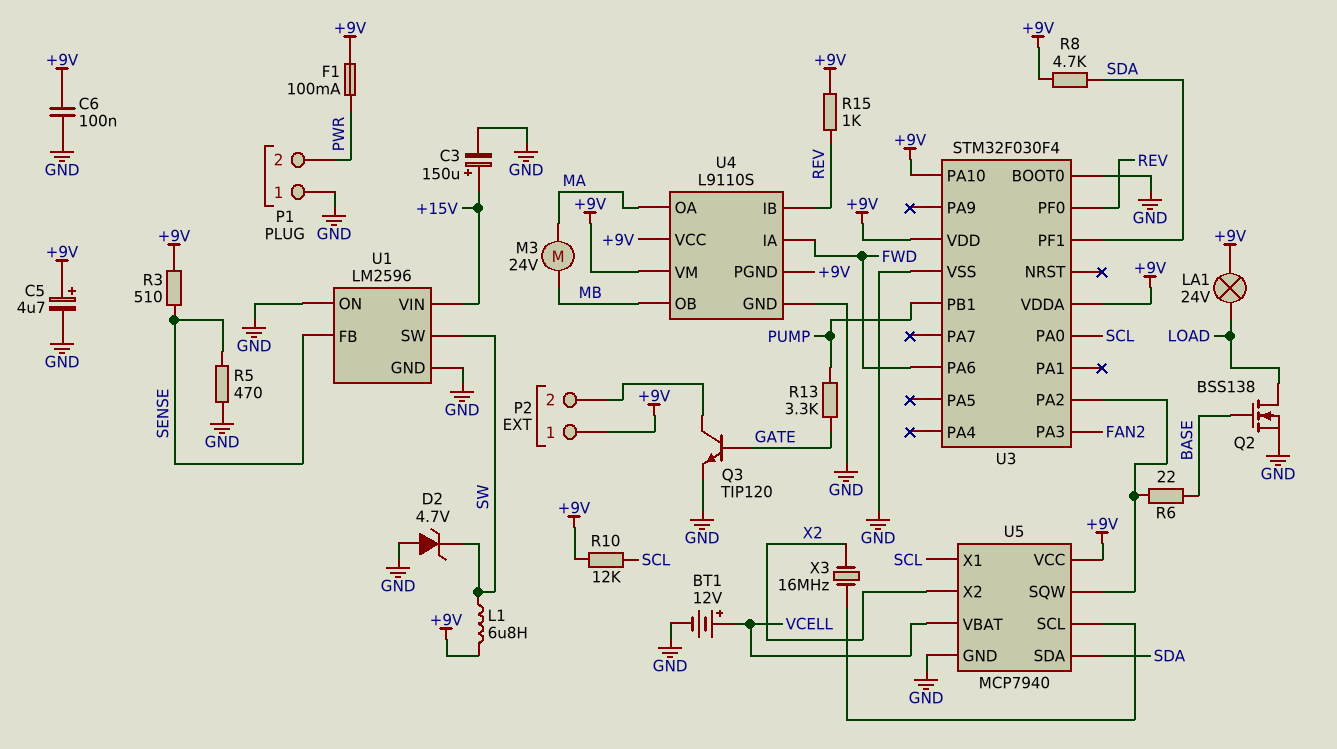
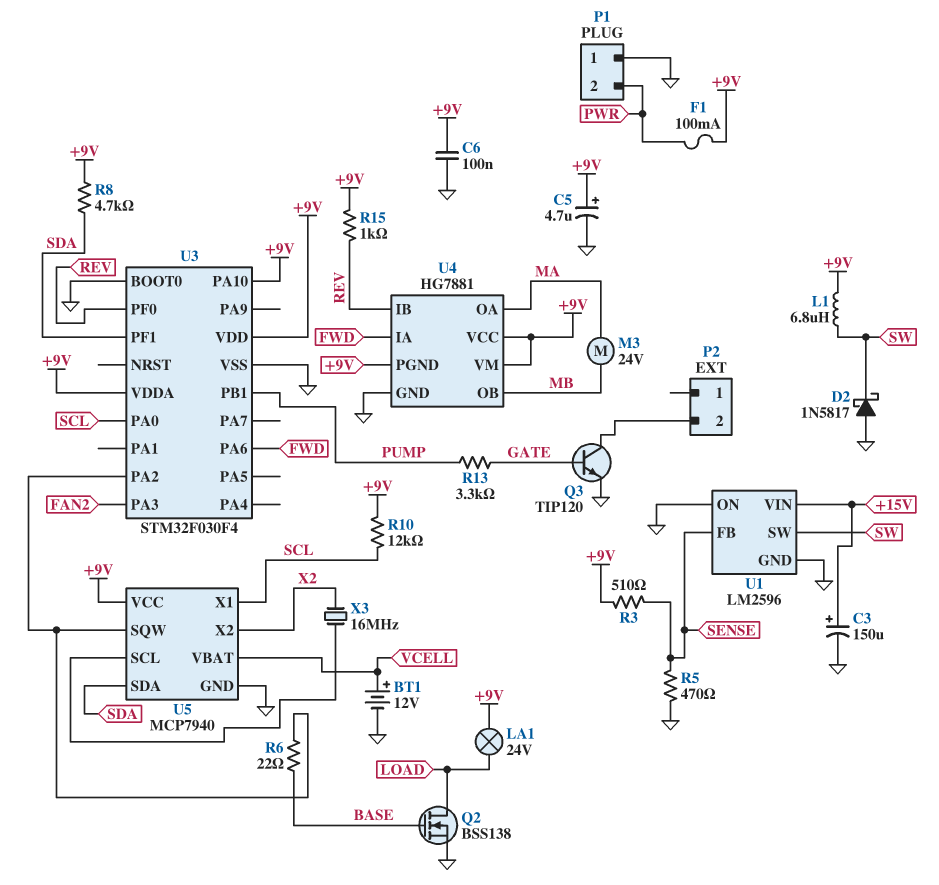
D2: zener 4.7V (A GND, K SW) -> schottky 1N5817 (A GND, K SW)
P2 pin 1: +9V -> none
U4: L9110S -> HG7881

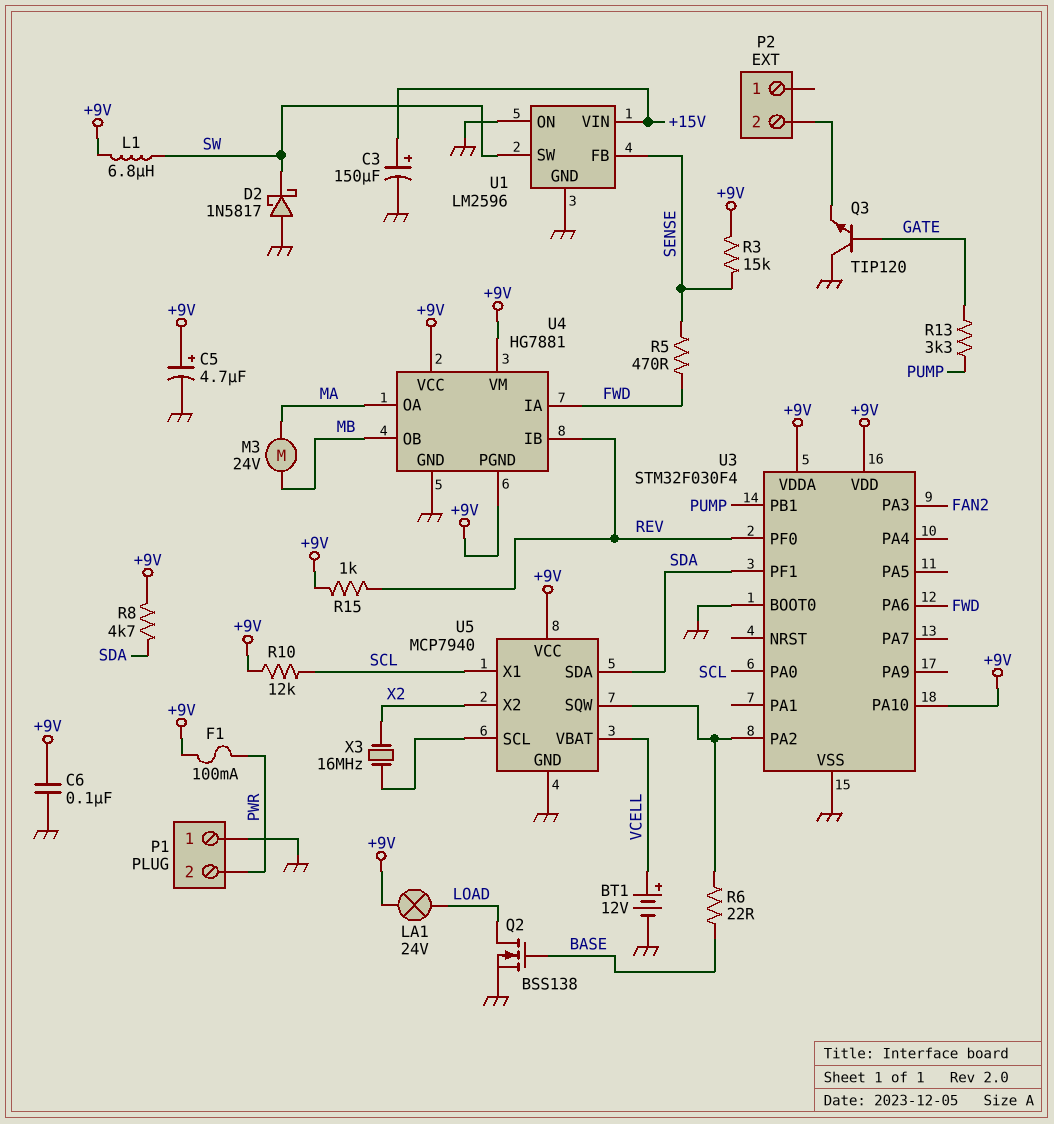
Q3: NPN TIP120 (B GATE, C P2/2, E GND) -> NPN TIP120 (B GATE, C GND, E P2/2)
R3: 510 (+9V, SENSE) -> 15k (+9V, SENSE)
R5: 470 (GND, SENSE) -> 470 (FWD, SENSE)

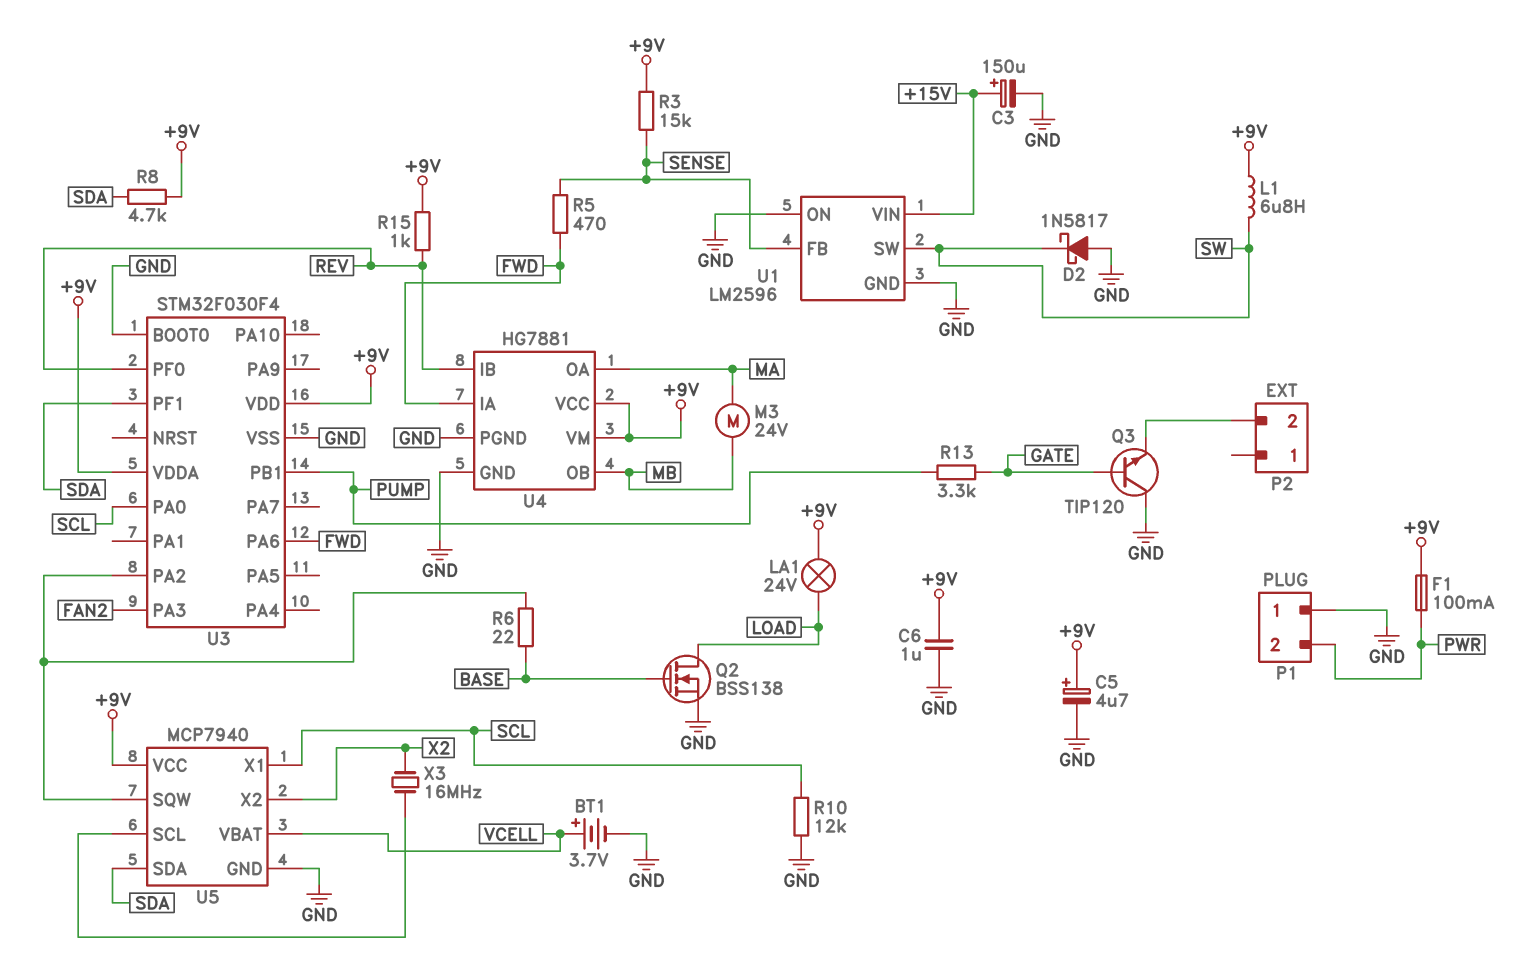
BT1: 12V (plus VCELL, minus GND) -> 3.7V (plus VCELL, minus GND)
C6: 100nF (+9V, GND) -> 1uF (+9V, GND)
R10: 12k (+9V, SCL) -> 12k (GND, SCL)
U3 pin PA10: +9V -> none
U4 pin PGND: +9V -> GND

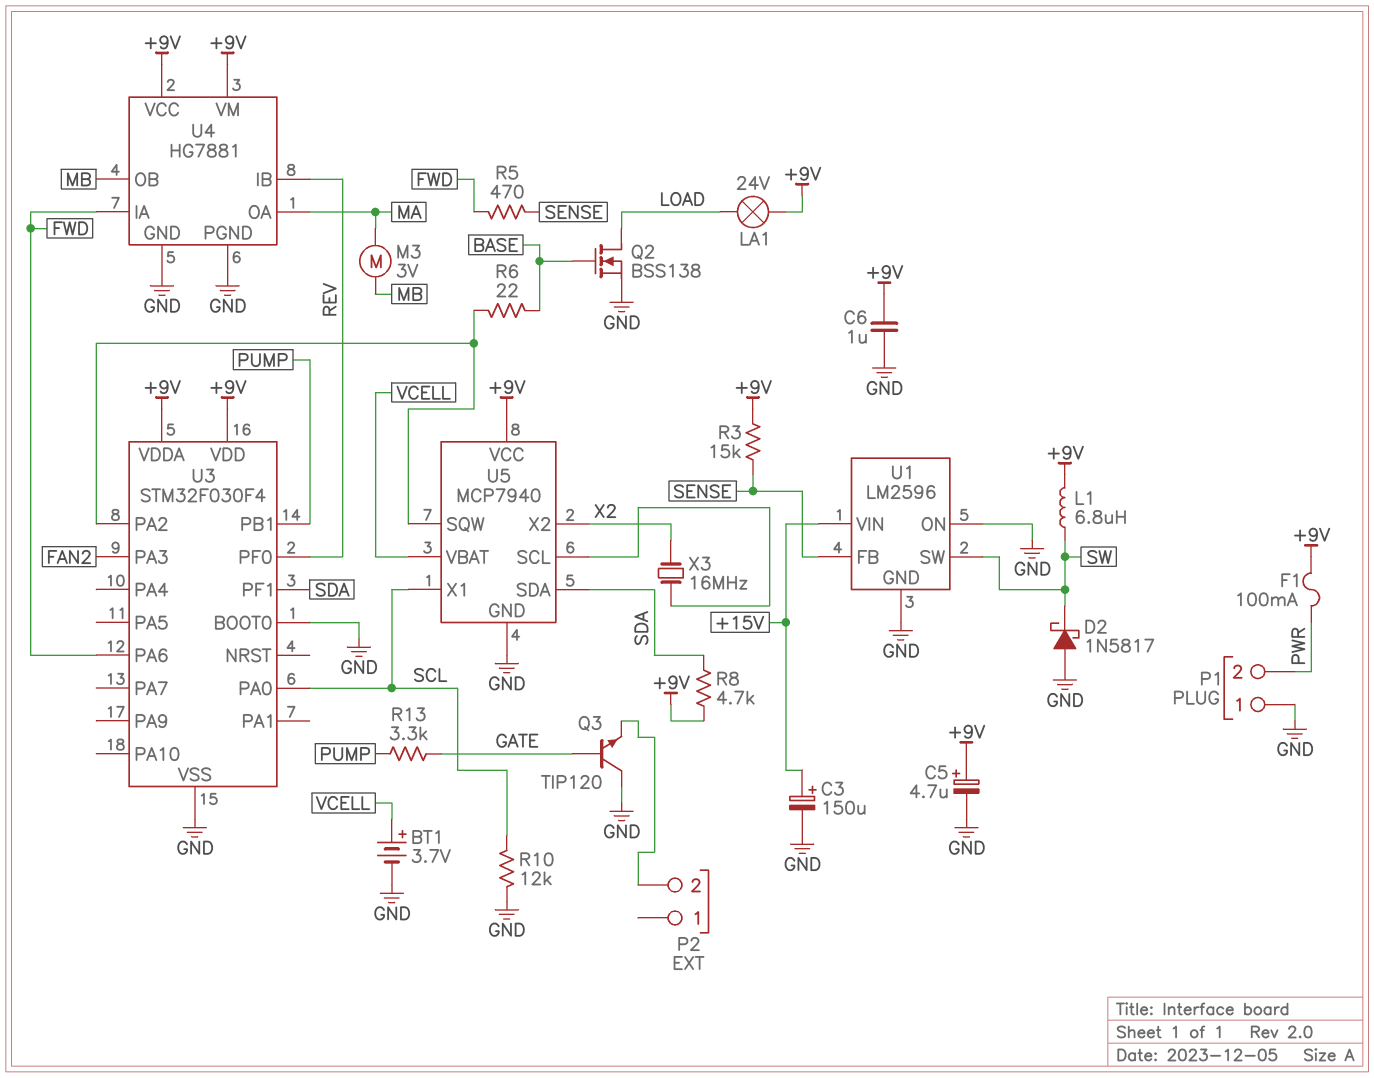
M3: motor 24V (MA, MB) -> motor 3V (MA, MB)
R15: 1k (+9V, REV) -> none

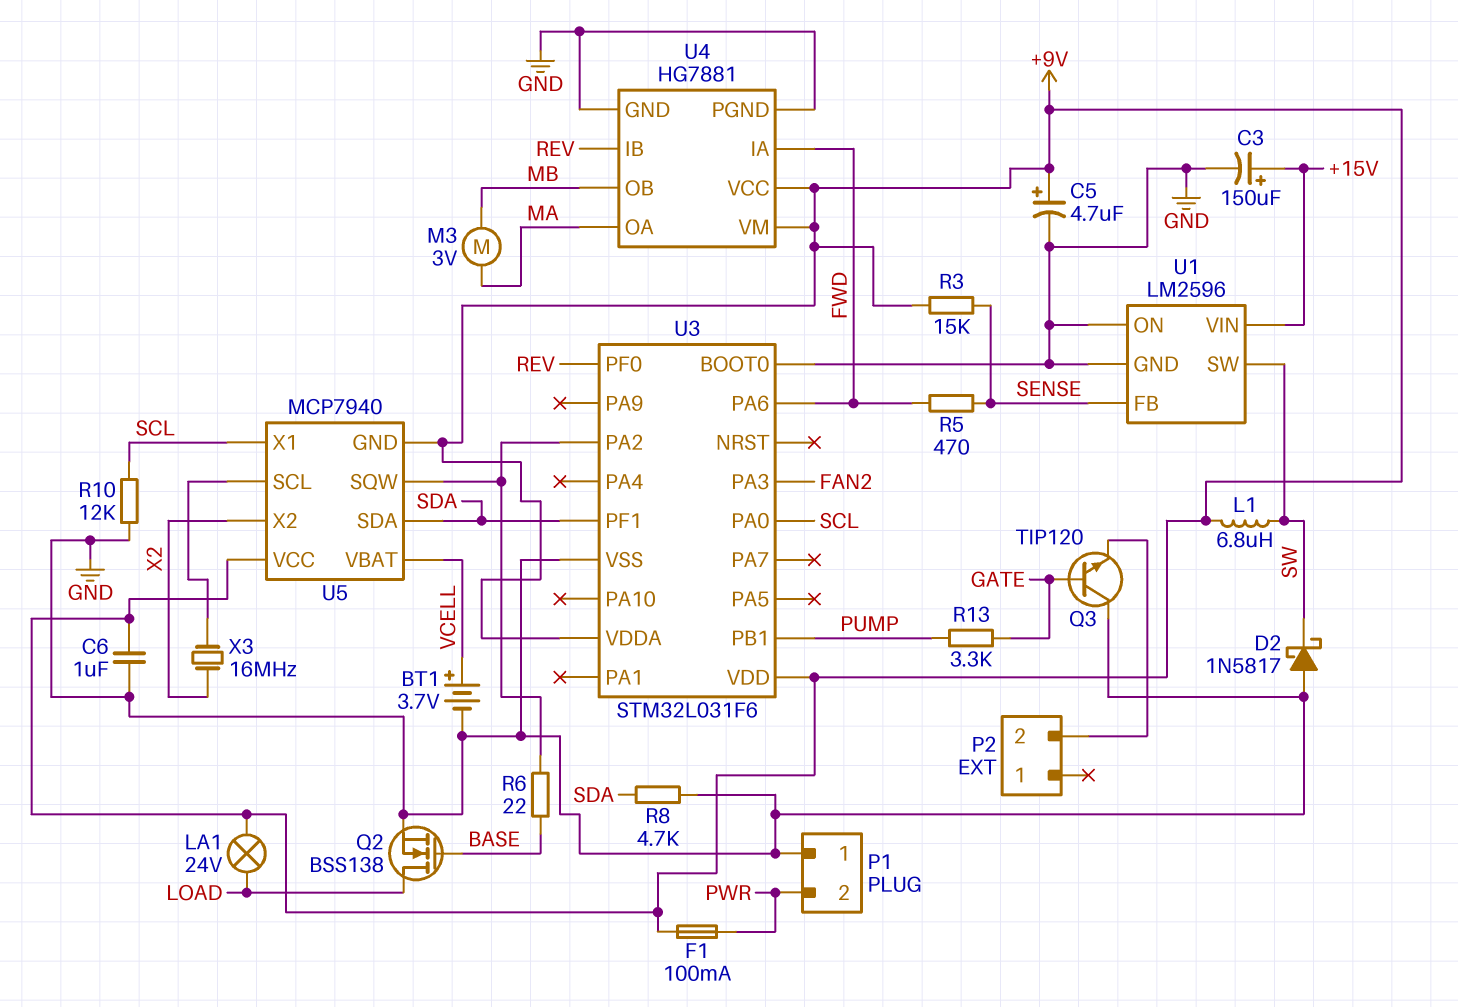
R8: 4.7k (+9V, SDA) -> 4.7k (GND, SDA)
U3: STM32F030F4 -> STM32L031F6
U5 pin GND: GND -> +9V

